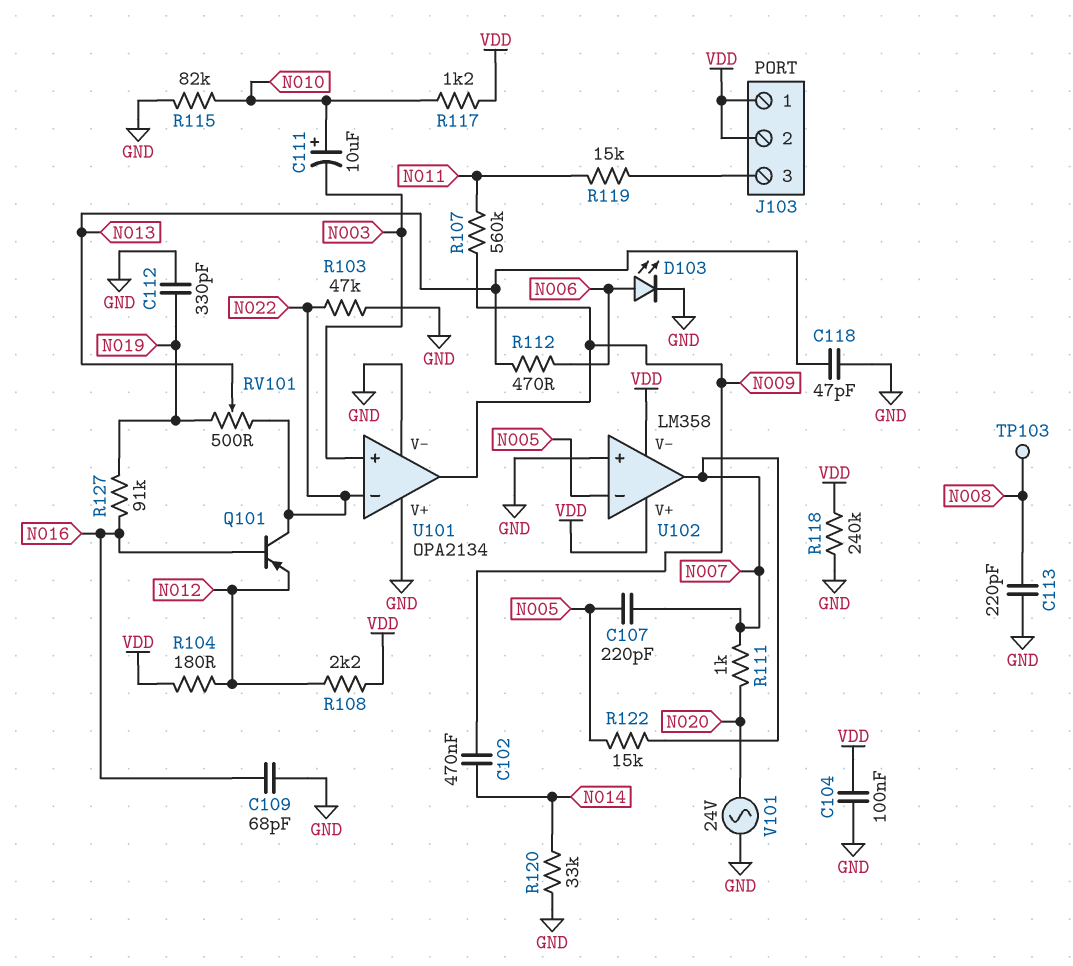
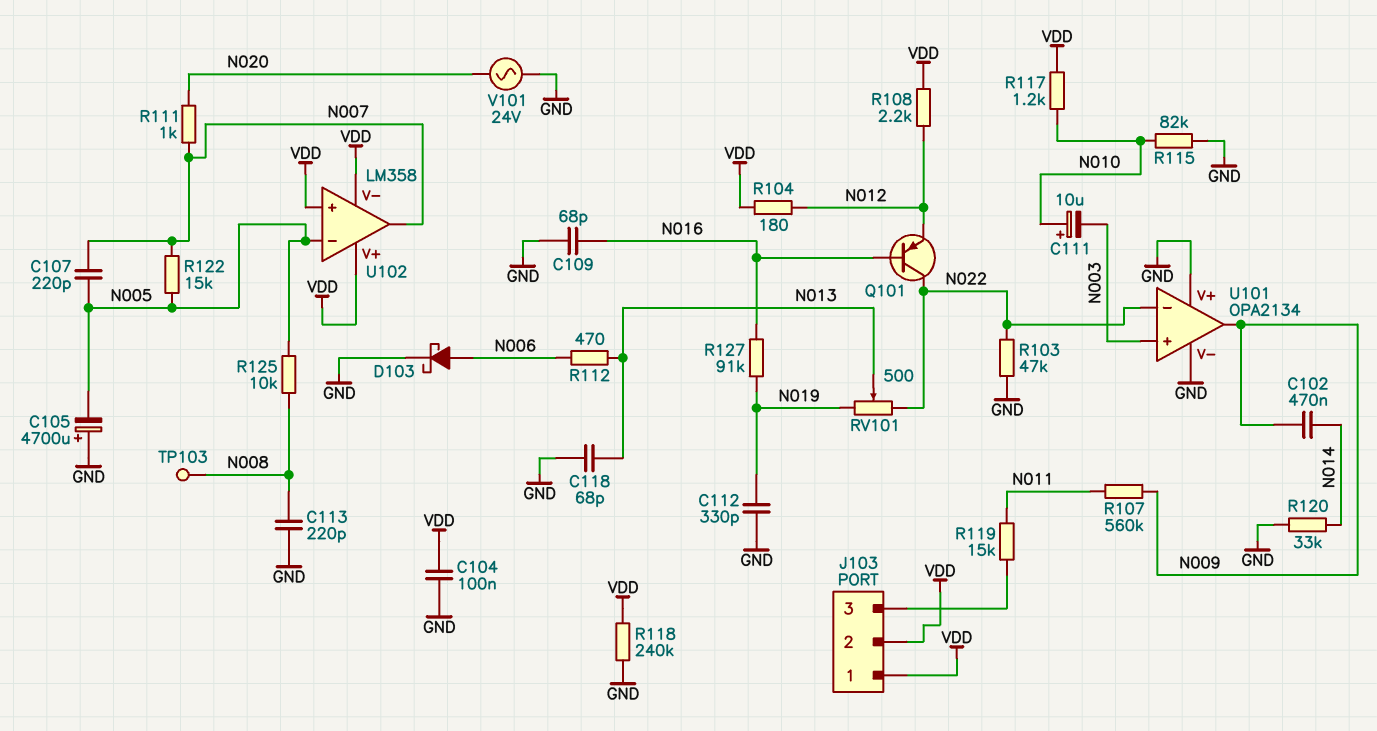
C105: none -> 4700uF (plus GND, minus N005)
C118: 47pF (GND, N013) -> 68pF (GND, N013)
D103: LED (A N006, K GND) -> schottky (A N006, K GND)
R125: none -> 10k (N005, N008)
U102 pin in+: GND -> VDD

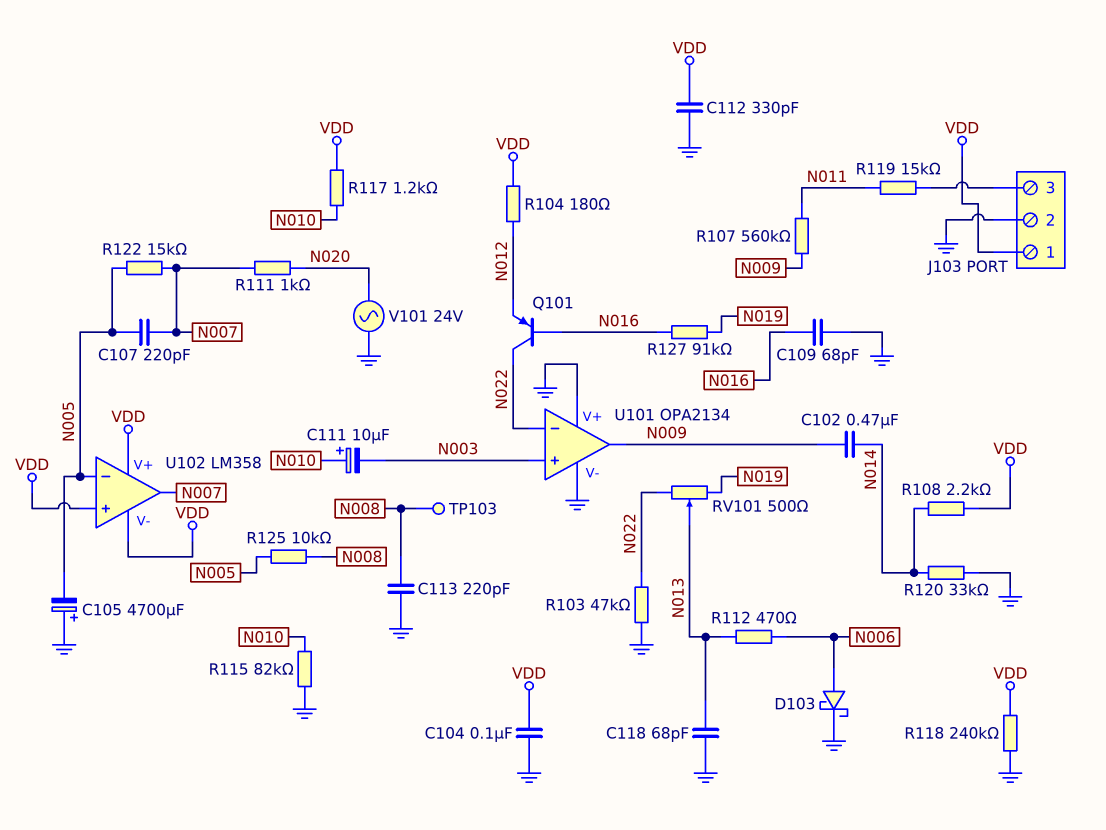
C112: 330pF (GND, N019) -> 330pF (GND, VDD)
J103 pin 2: VDD -> GND
R108: 2.2k (N012, VDD) -> 2.2k (N014, VDD)

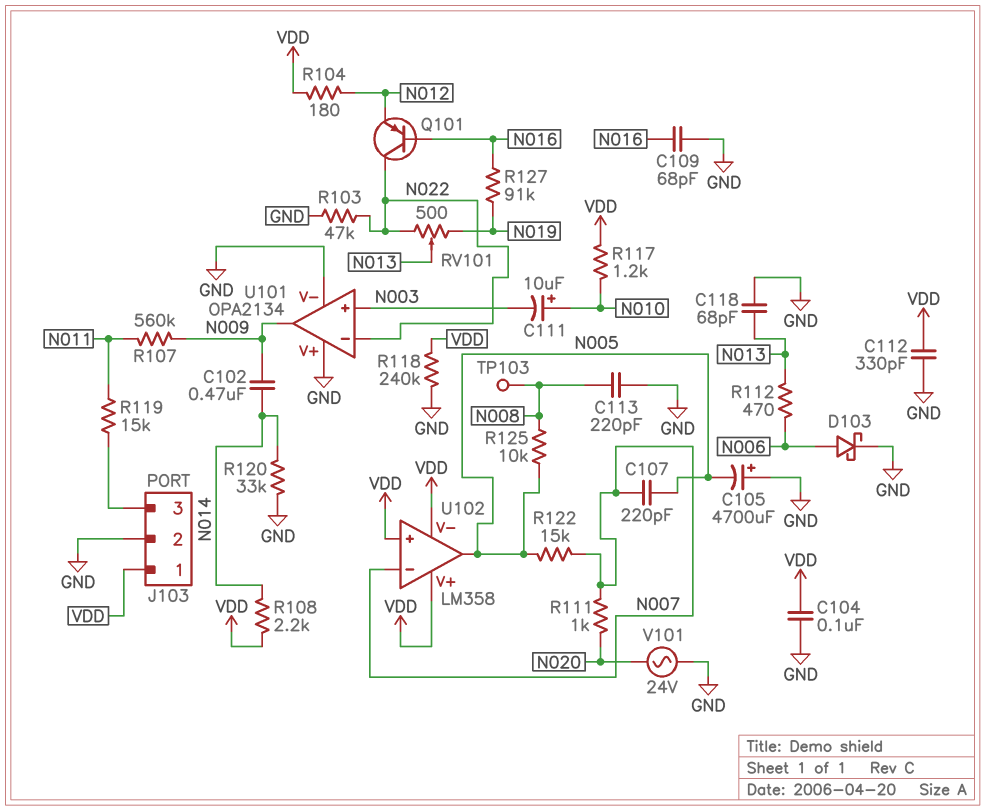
R115: 82k (GND, N010) -> none
U102 pin in-: N005 -> N007
U102 pin out: N007 -> N005

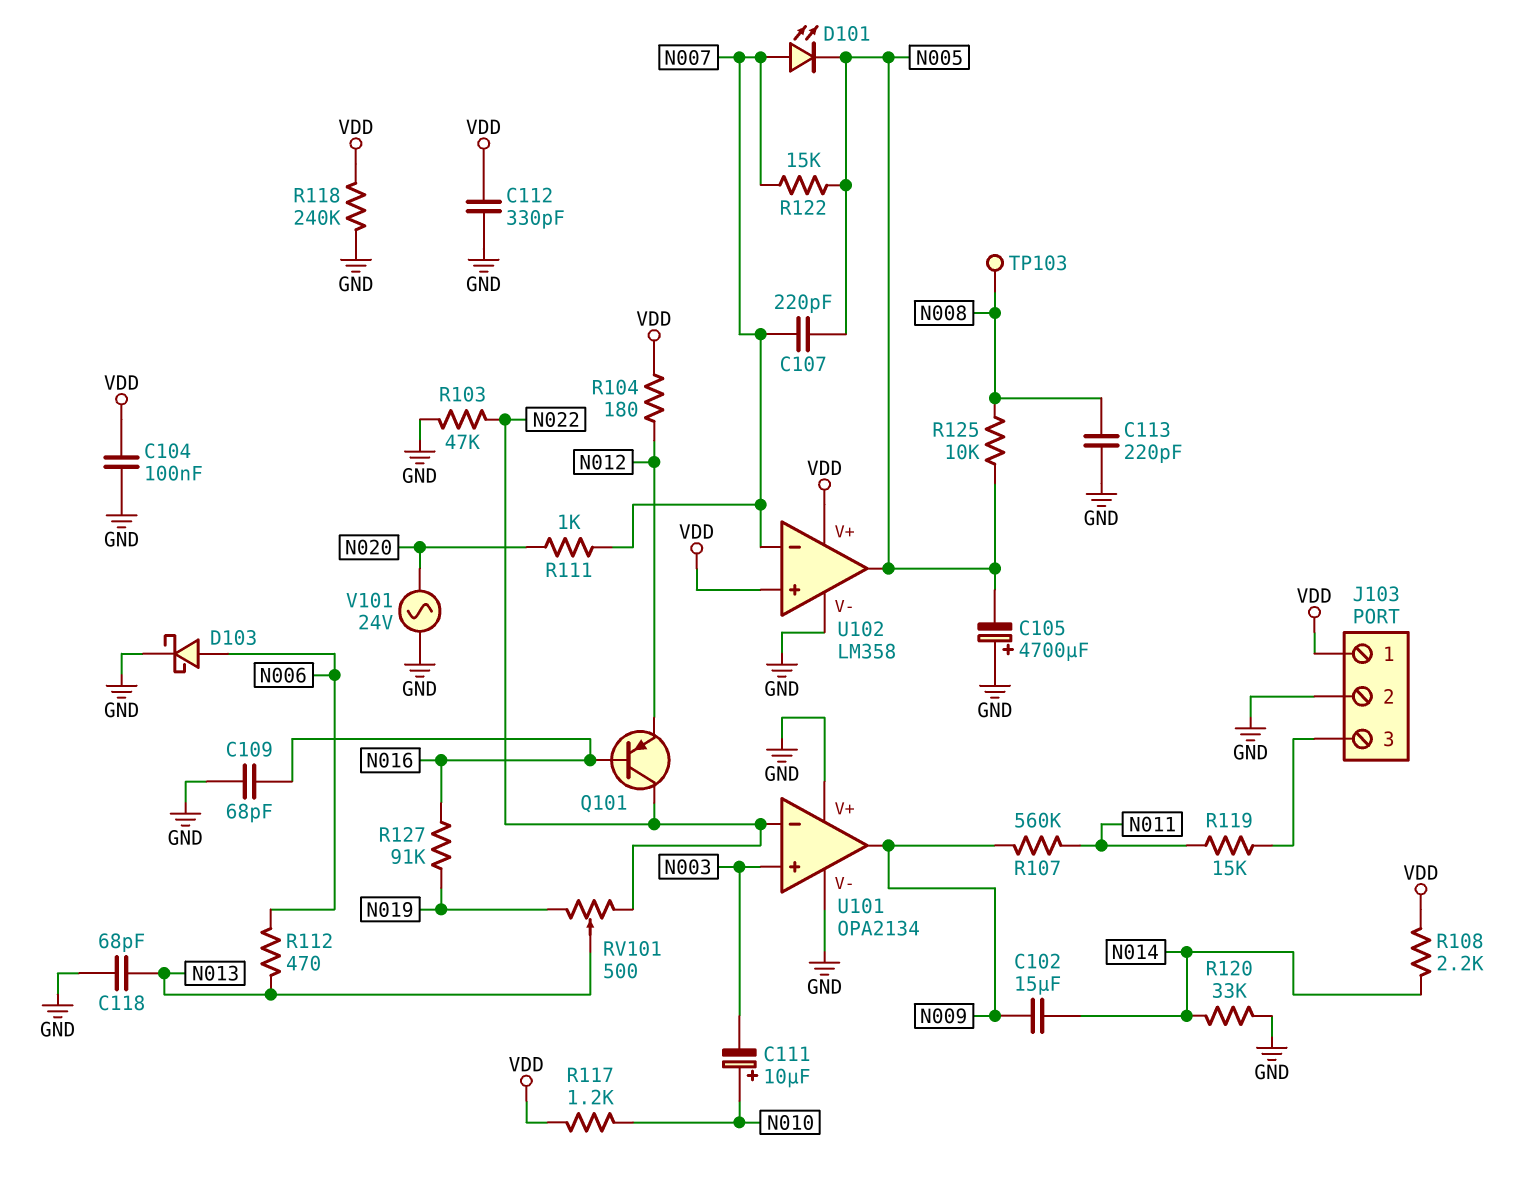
C102: 470nF (N009, N014) -> 15uF (N009, N014)
D101: none -> LED (A N007, K N005)
U102 pin V-: VDD -> GND

